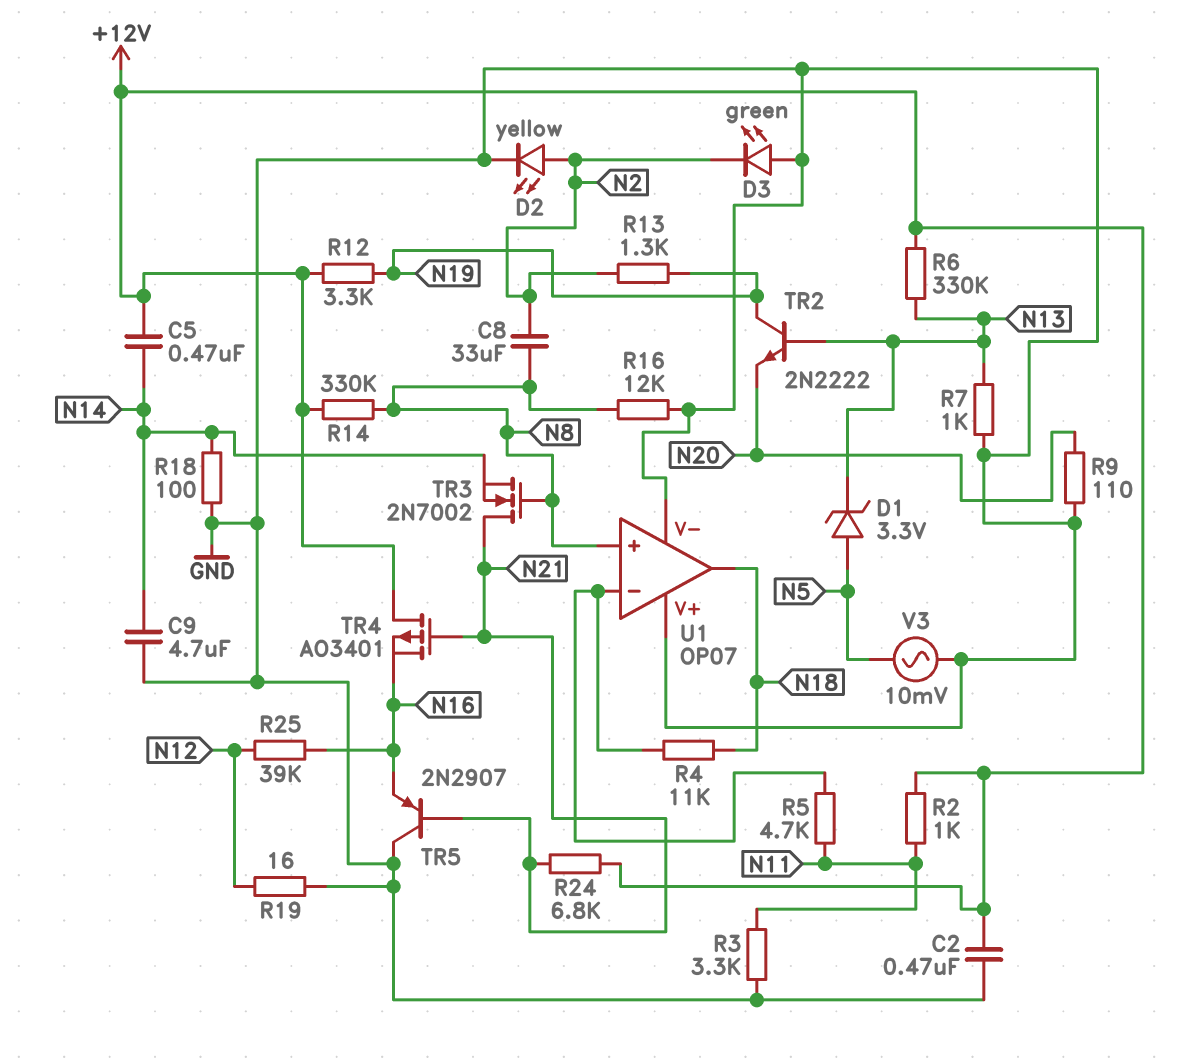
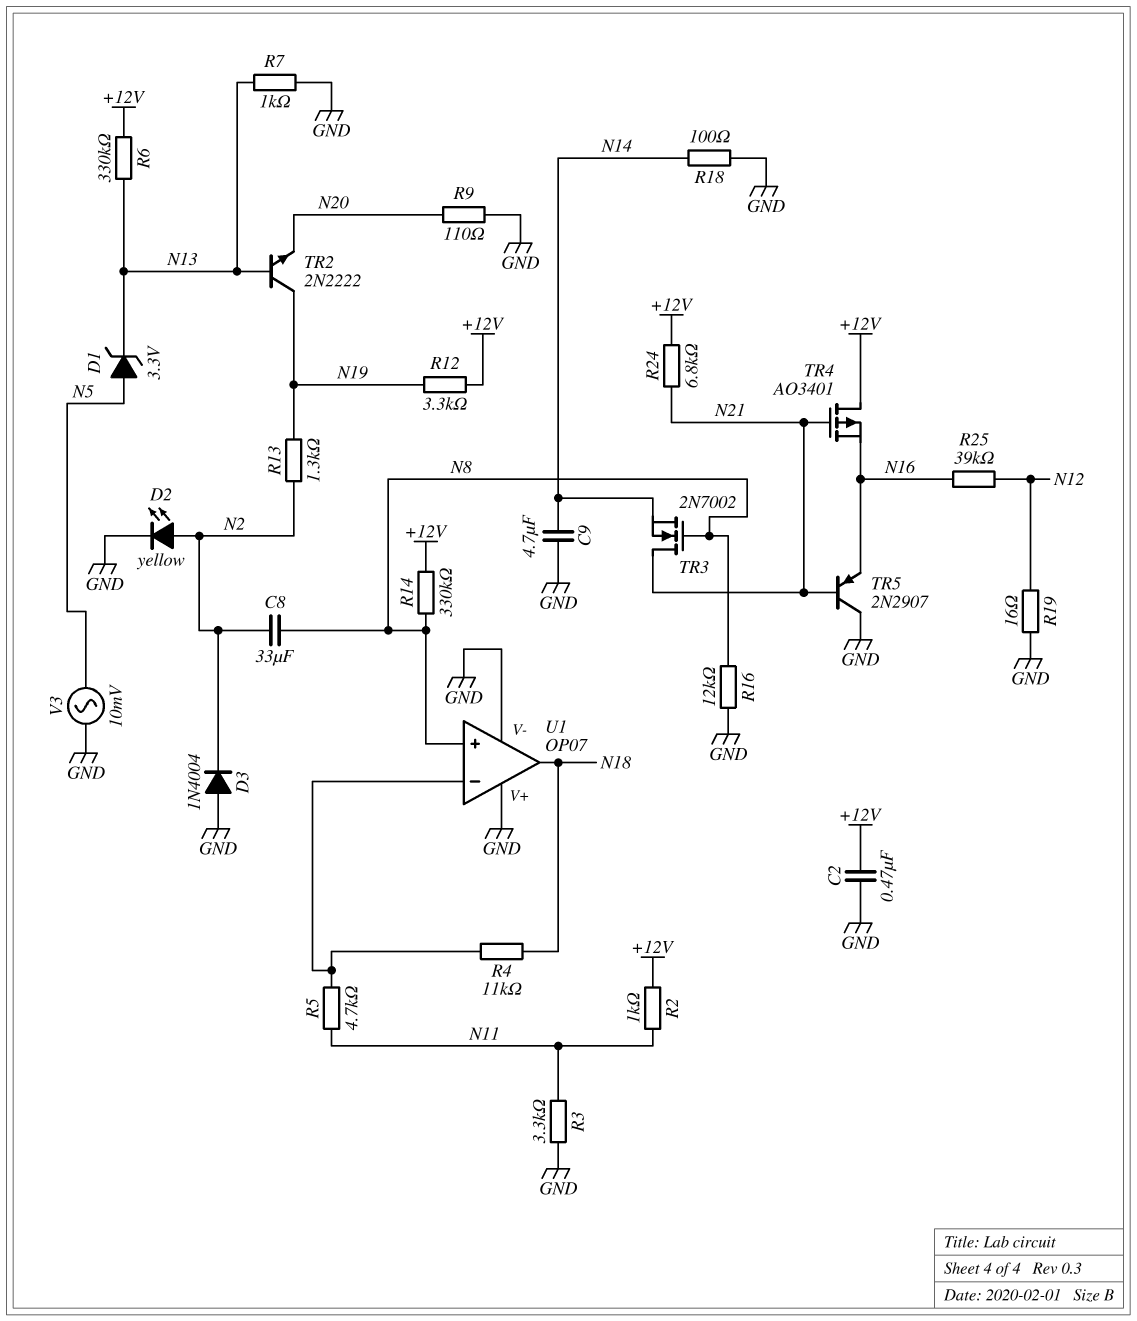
C5: 470nF (+12V, N14) -> none
D3: LED green (A GND, K N2) -> diode 1N4004 (A GND, K N2)

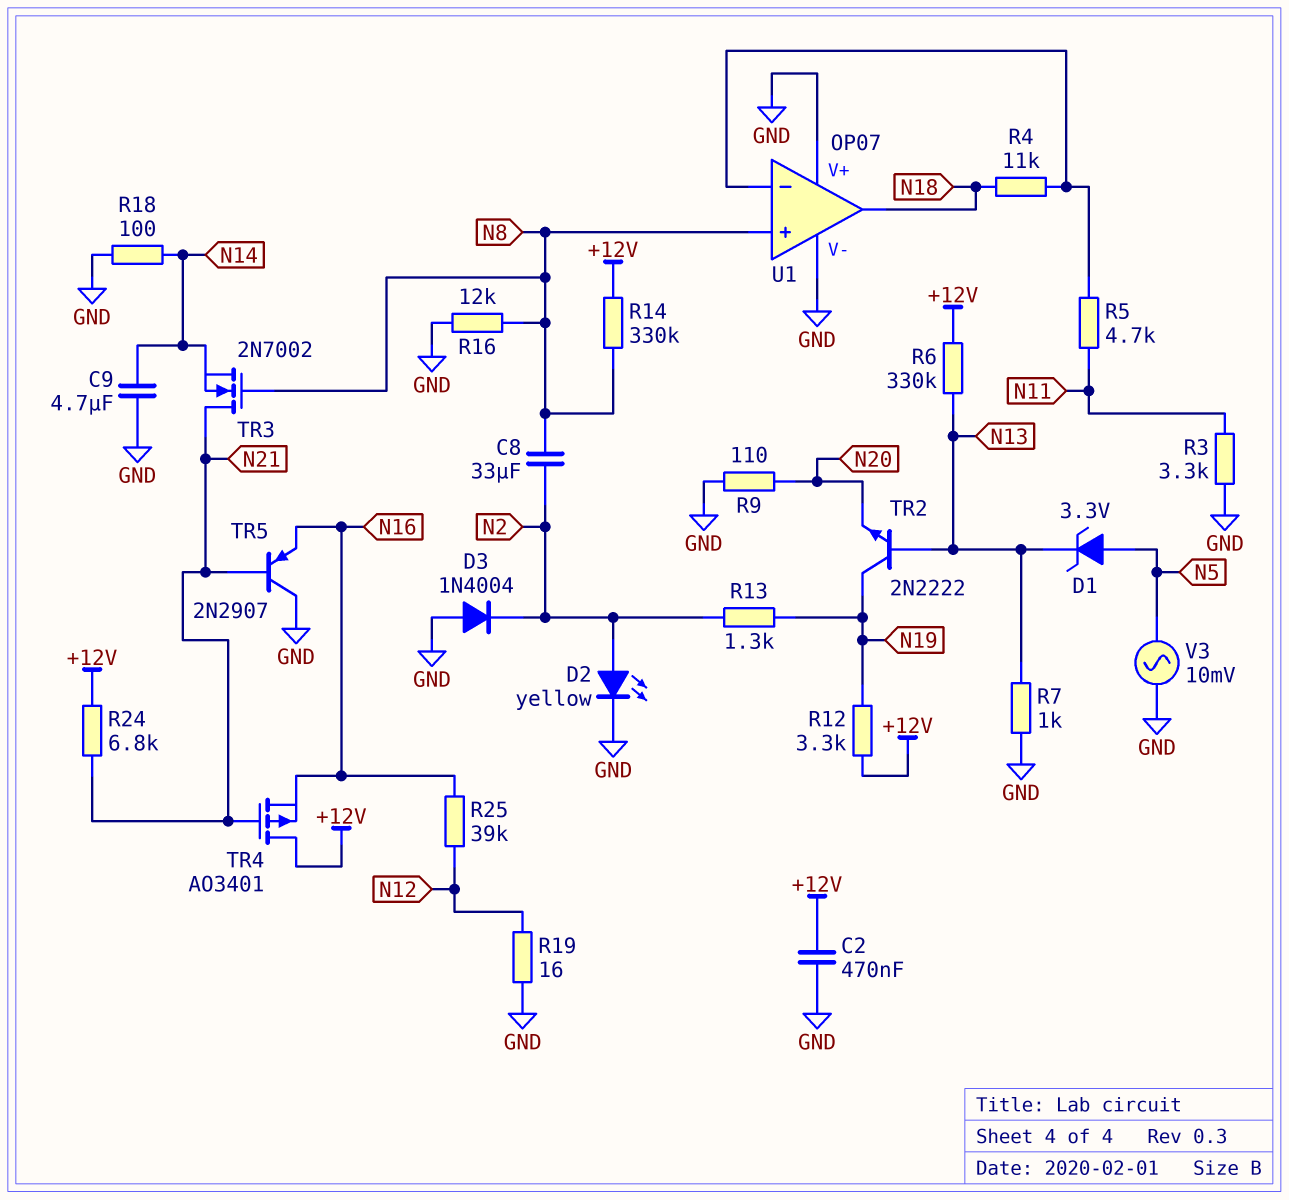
R2: 1k (+12V, N11) -> none

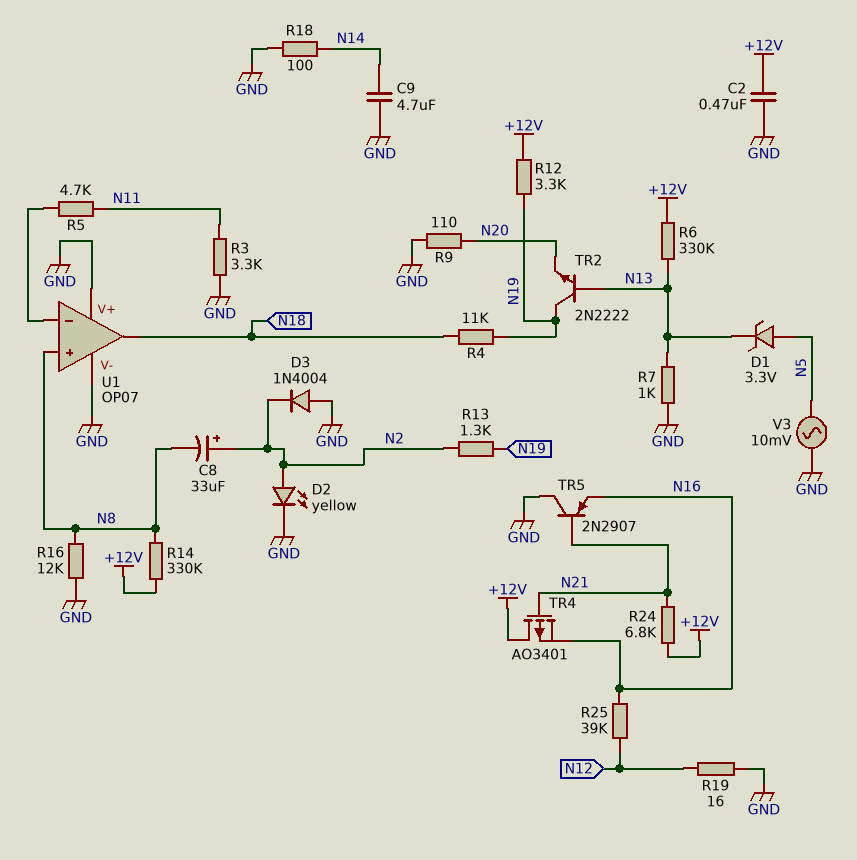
C8: 33uF (N2, N8) -> 33uF (plus N2, minus N8)
R4: 11k (N18, U1/in-) -> 11k (N18, N19)
TR3: NMOS 2N7002 (G N8, D N21, S N14) -> none

